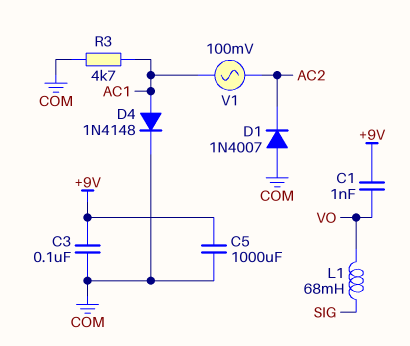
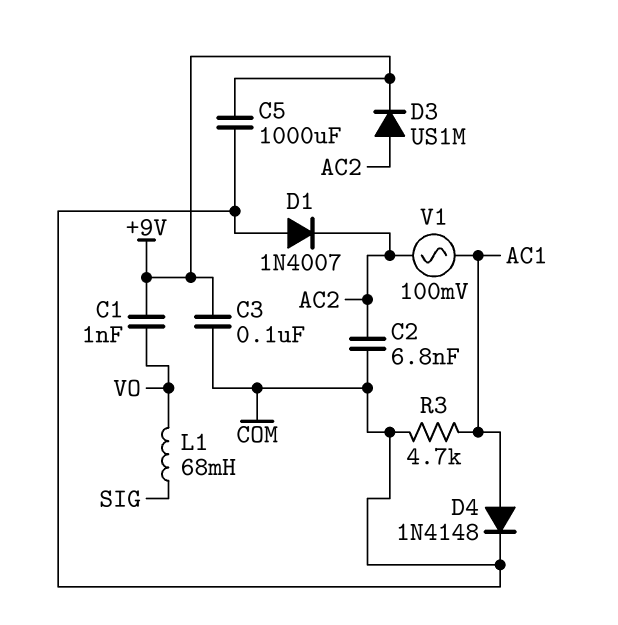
C2: none -> 6.8nF (AC2, COM)
D3: none -> diode US1M (A AC2, K +9V)

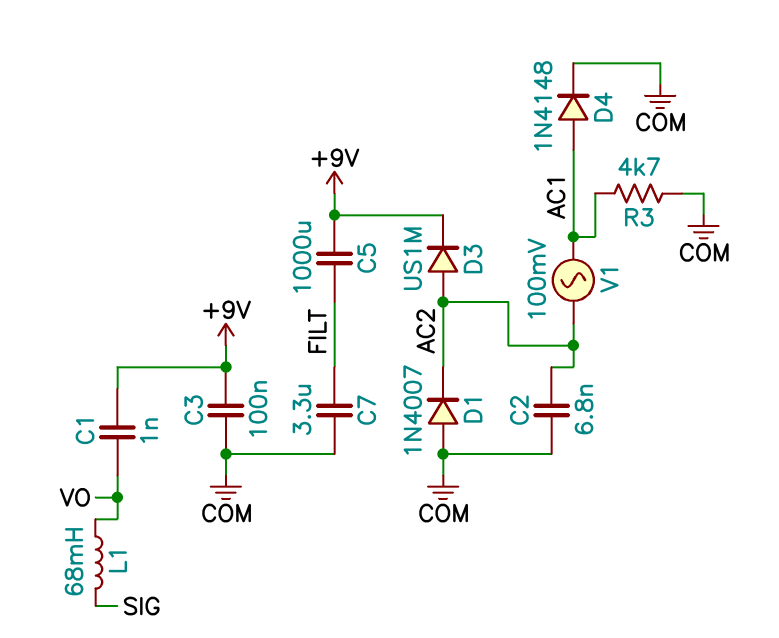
C5: 1000uF (+9V, COM) -> 1000uF (+9V, FILT)
C7: none -> 3.3uF (COM, FILT)

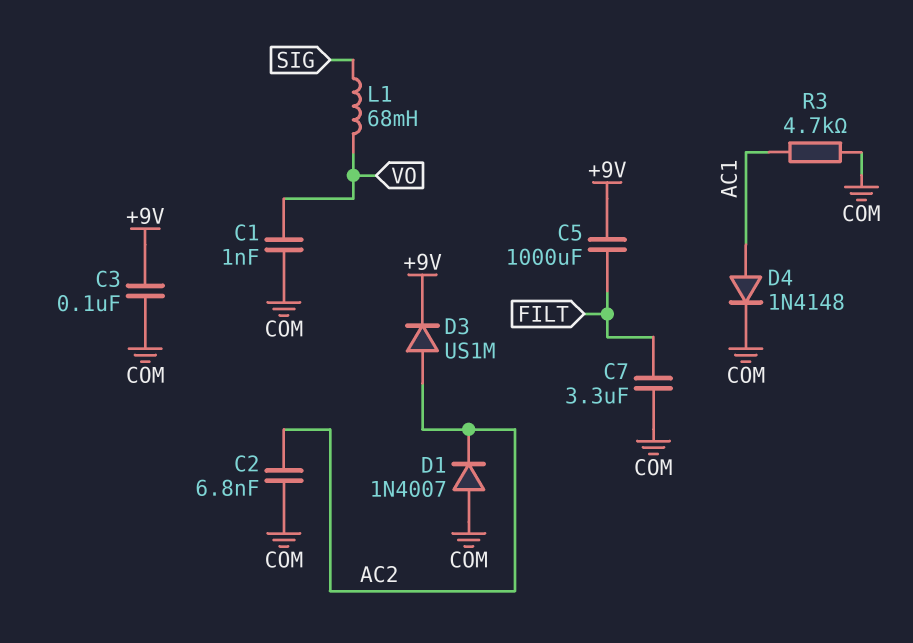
C1: 1nF (+9V, VO) -> 1nF (COM, VO)
V1: AC 100mV (AC1, AC2) -> none

